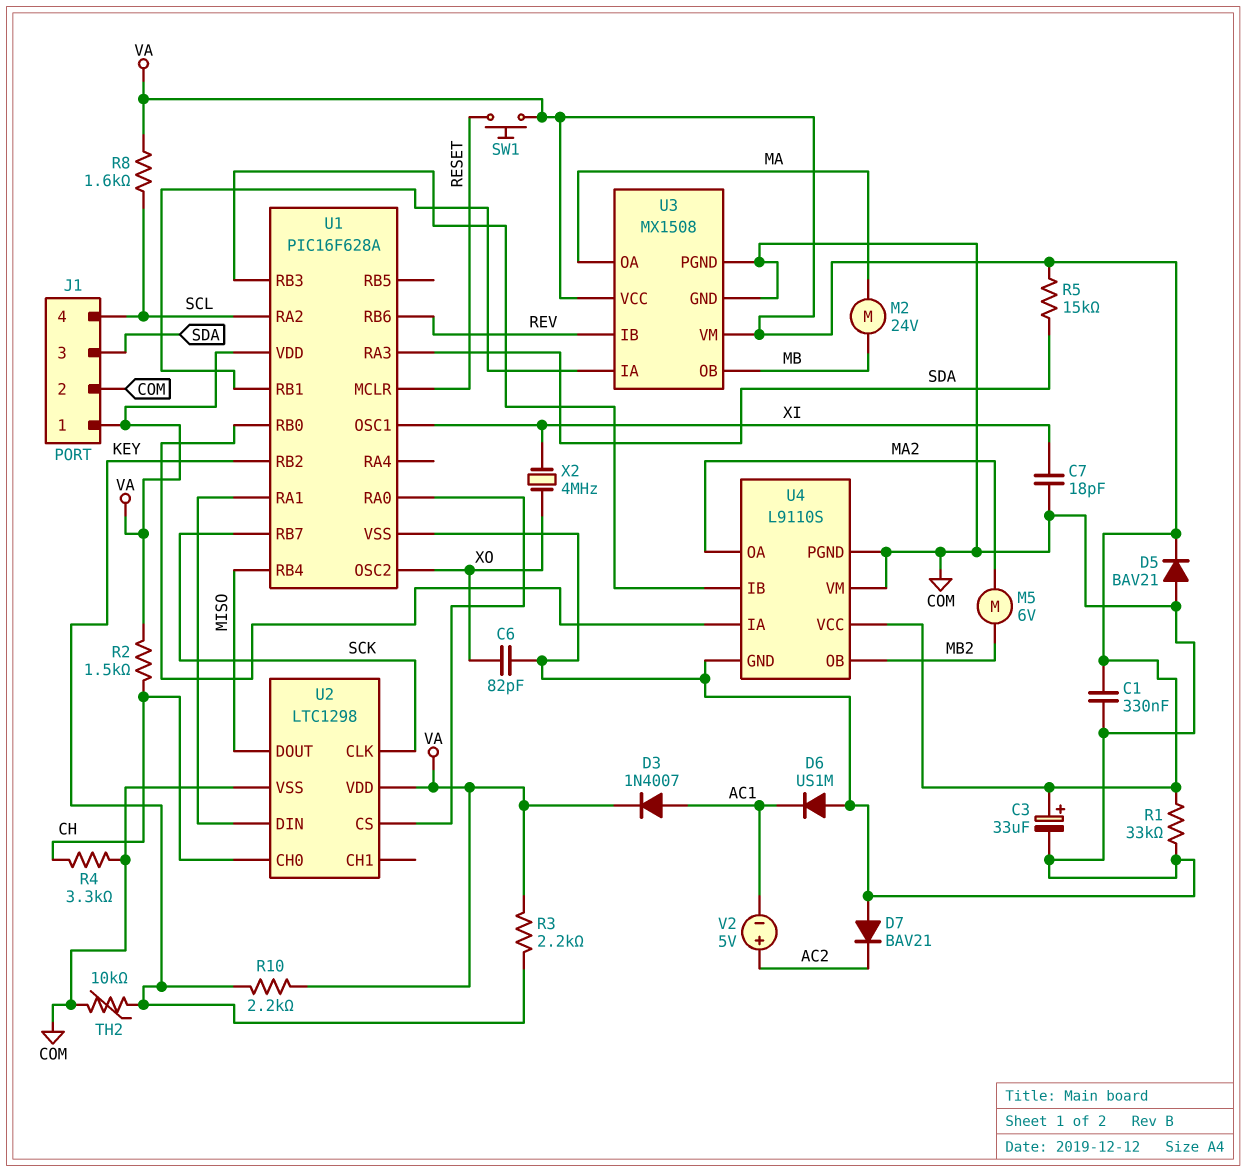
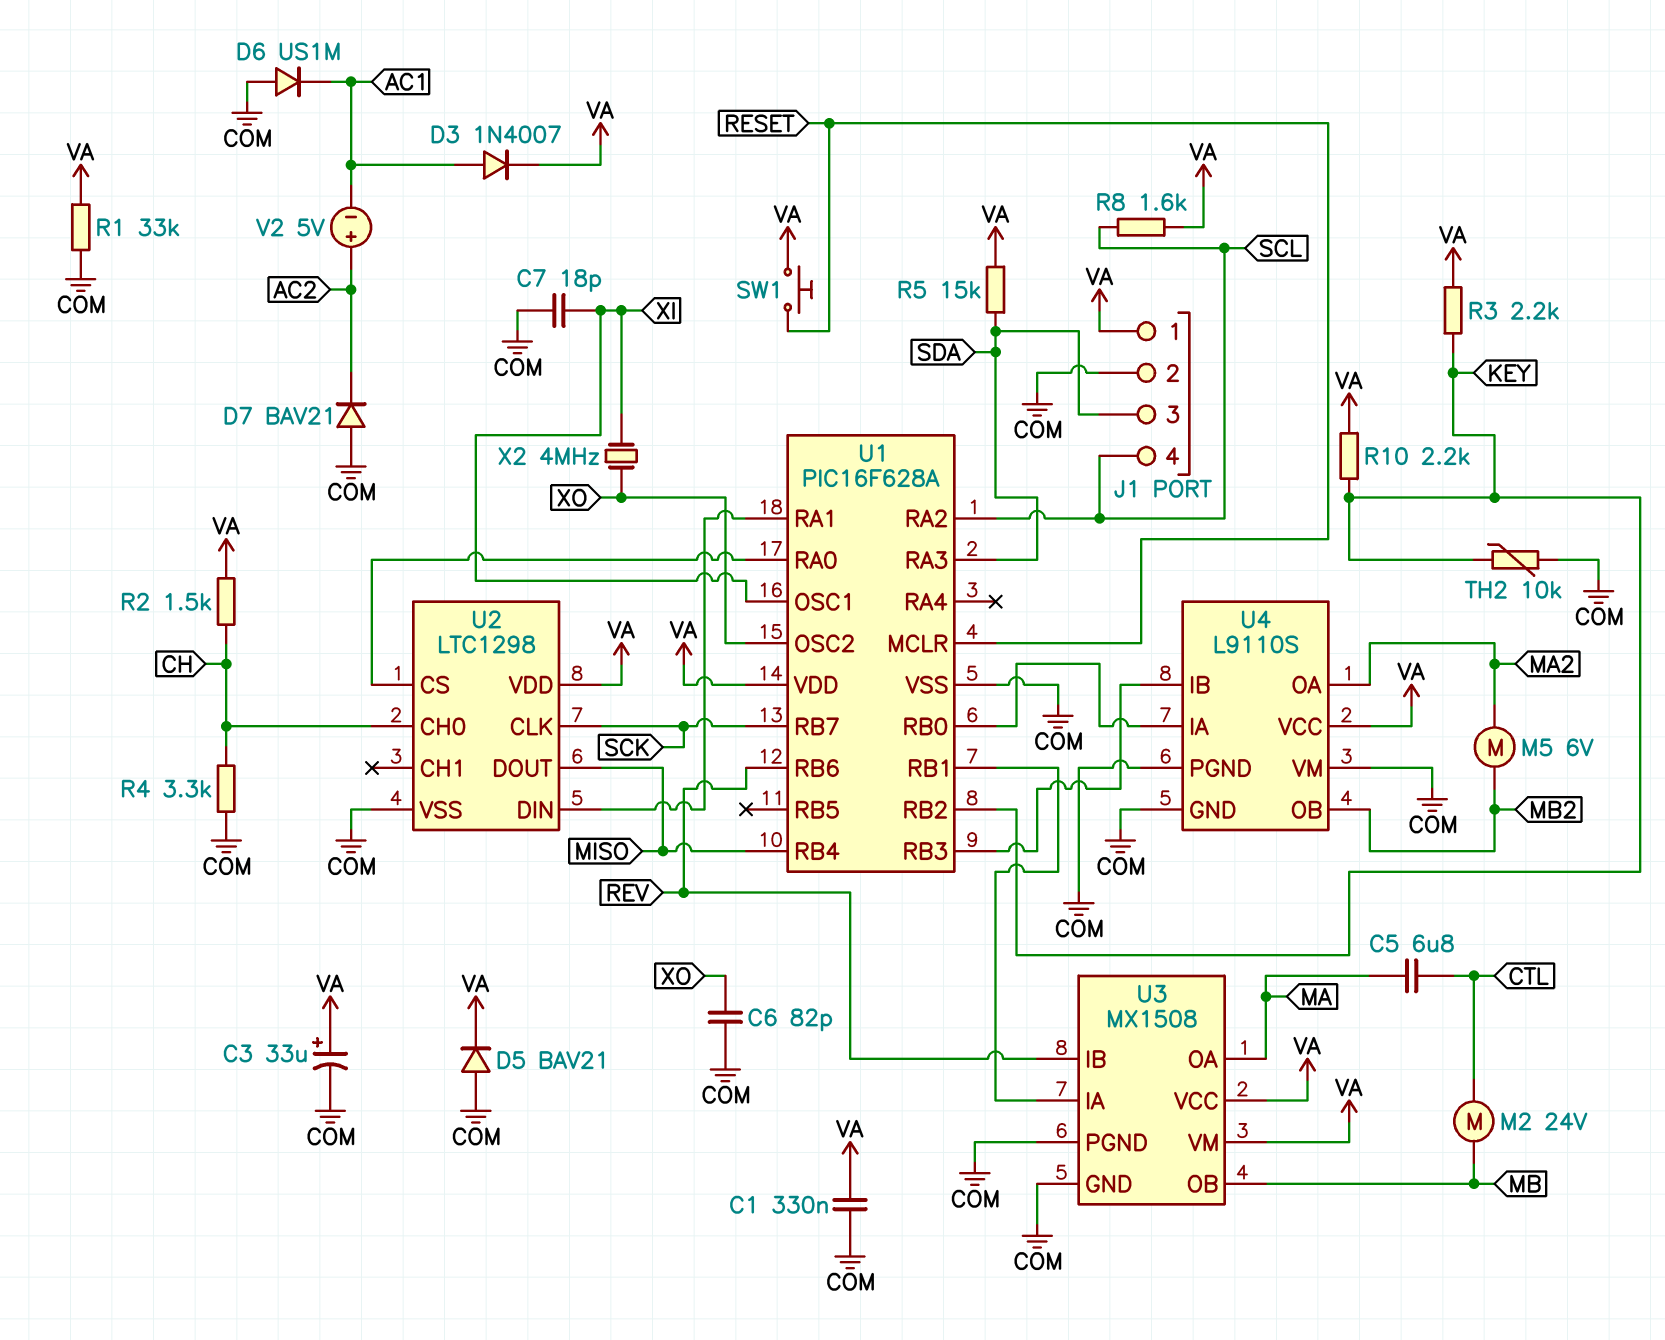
C5: none -> 6.8uF (CTL, MA)
M2: motor 24V (MA, MB) -> motor 24V (CTL, MB)

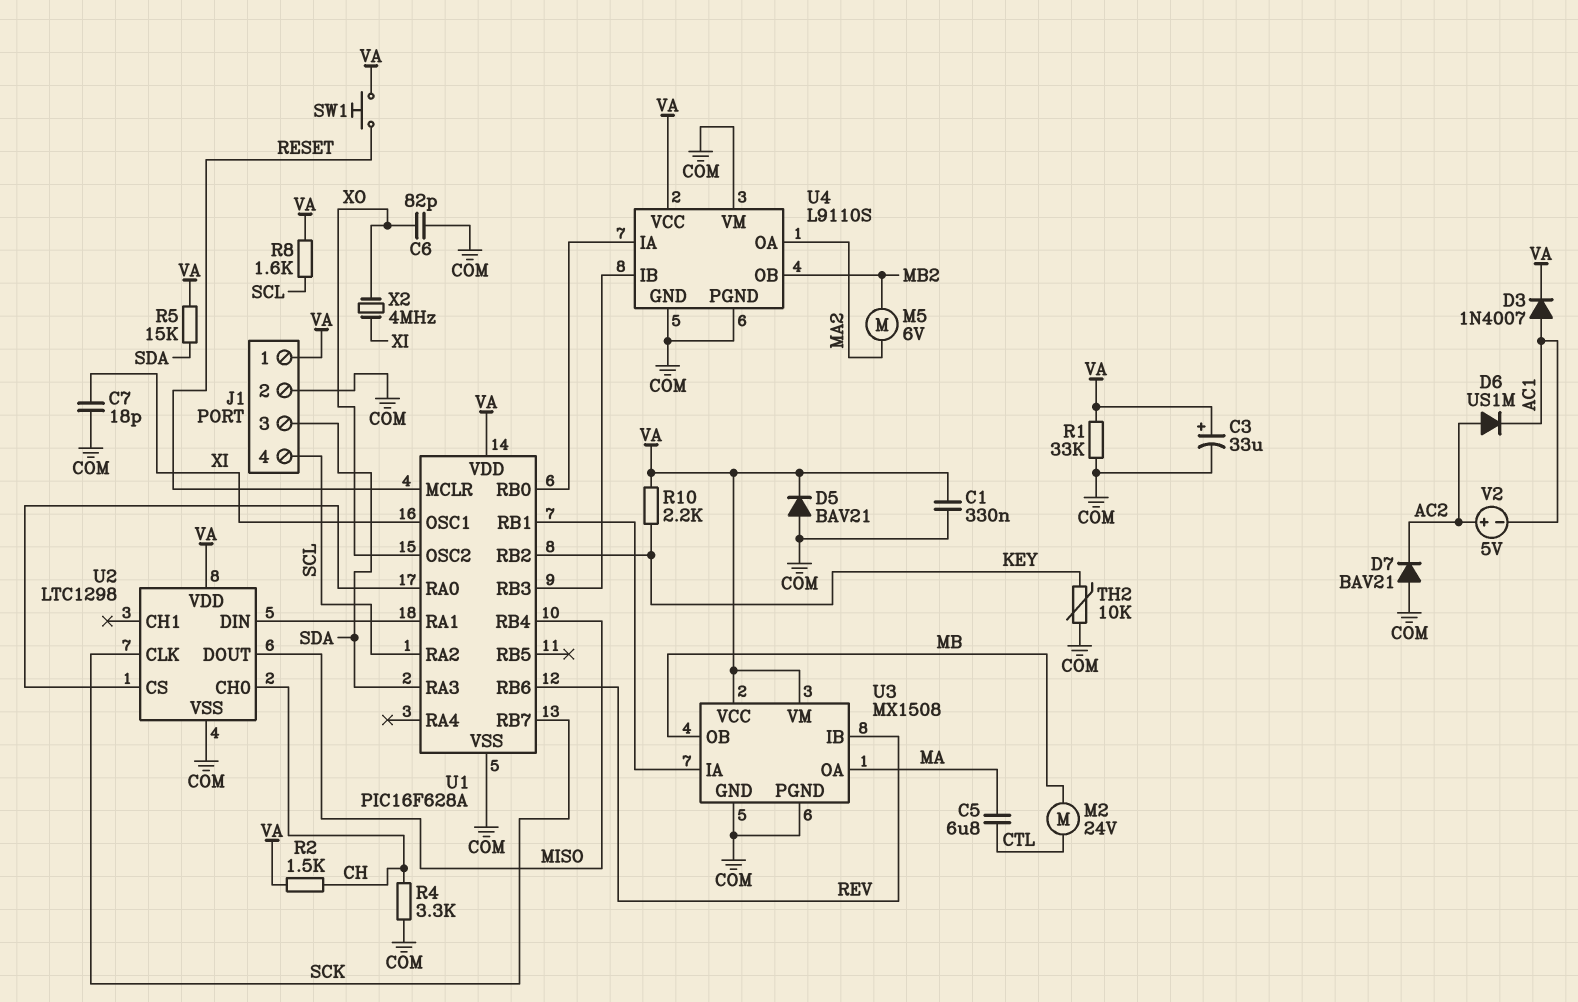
D6: diode US1M (A COM, K AC1) -> diode US1M (A AC2, K AC1)
R3: 2.2k (KEY, VA) -> none

